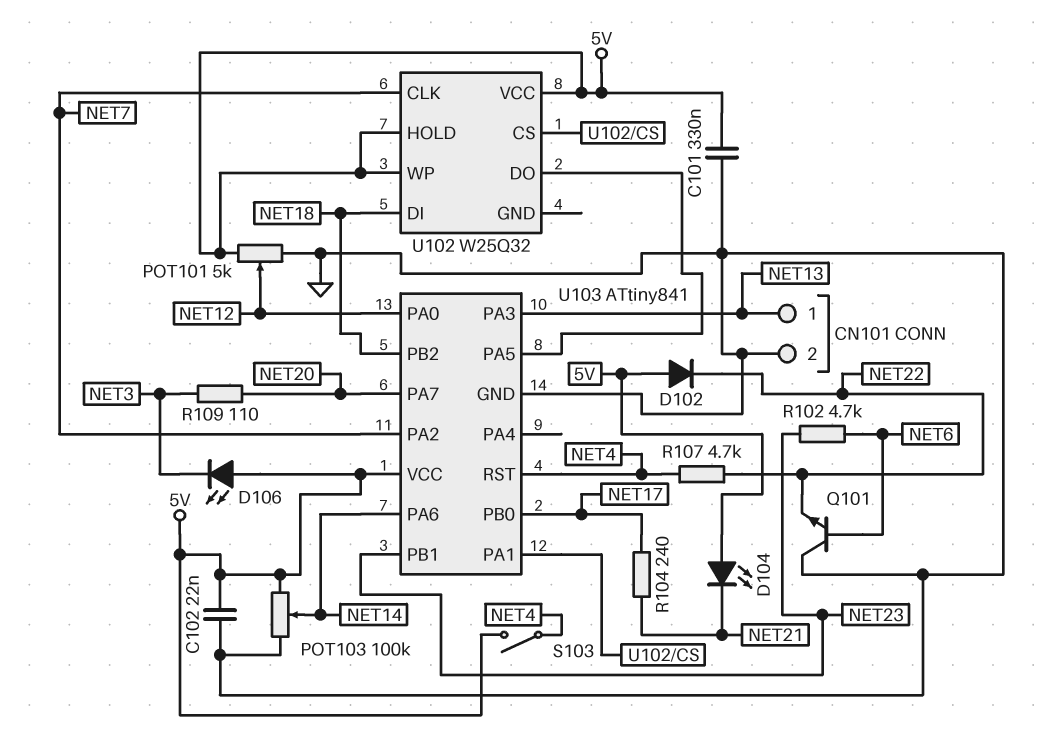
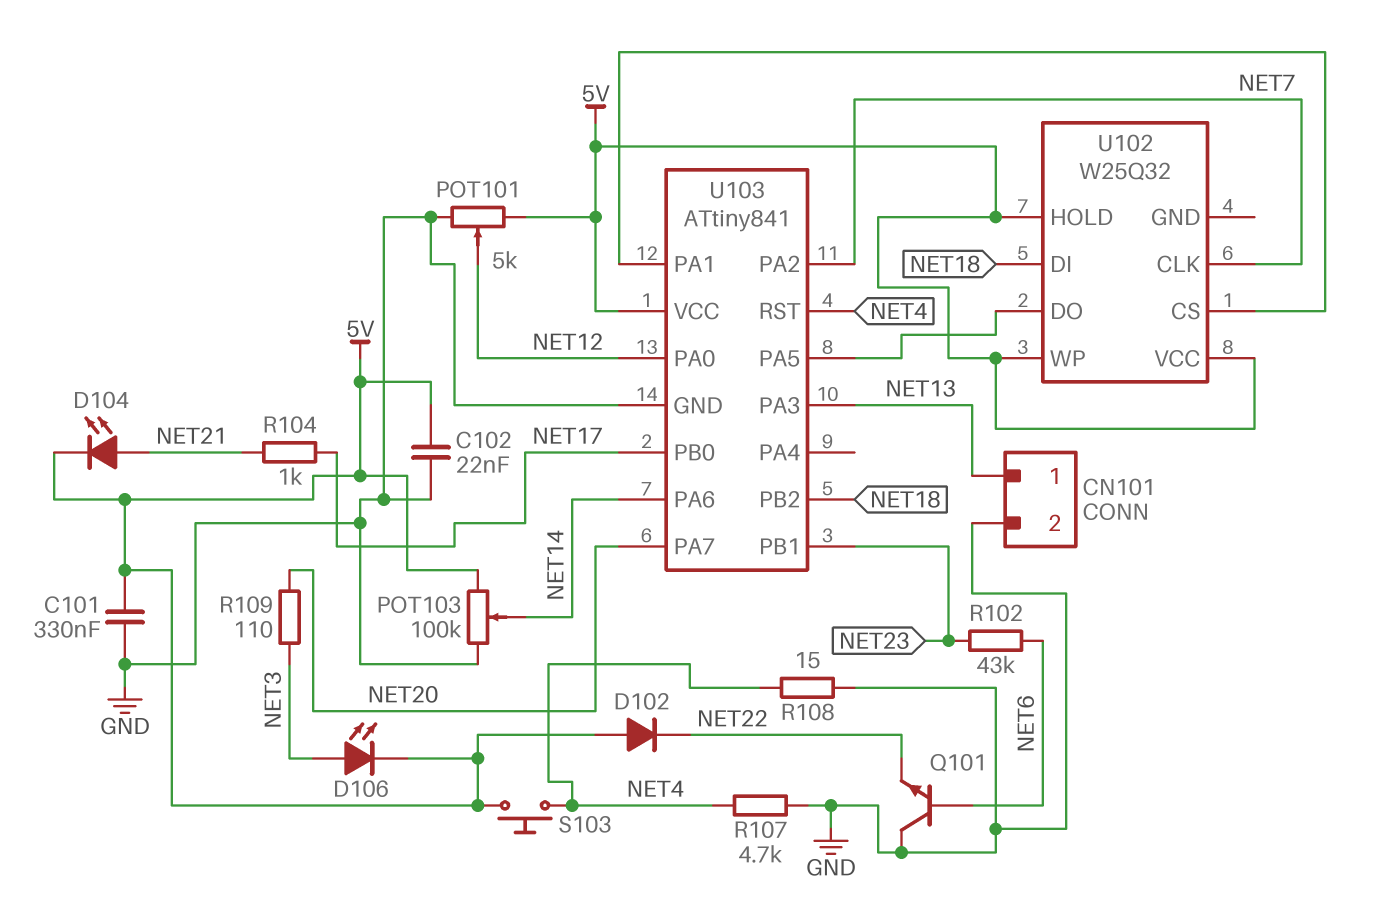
D104: LED (A 5V, K NET21) -> LED (A NET21, K 5V)
D106: LED (A 5V, K NET3) -> LED (A NET3, K 5V)
R102: 4.7k (NET6, NET23) -> 43k (NET6, NET23)
R104: 240 (NET17, NET21) -> 1k (NET17, NET21)
R107: 4.7k (NET4, NET22) -> 4.7k (GND, NET4)
R108: none -> 15 (GND, NET4)
S103: switch (5V, NET4) -> button (5V, NET4)

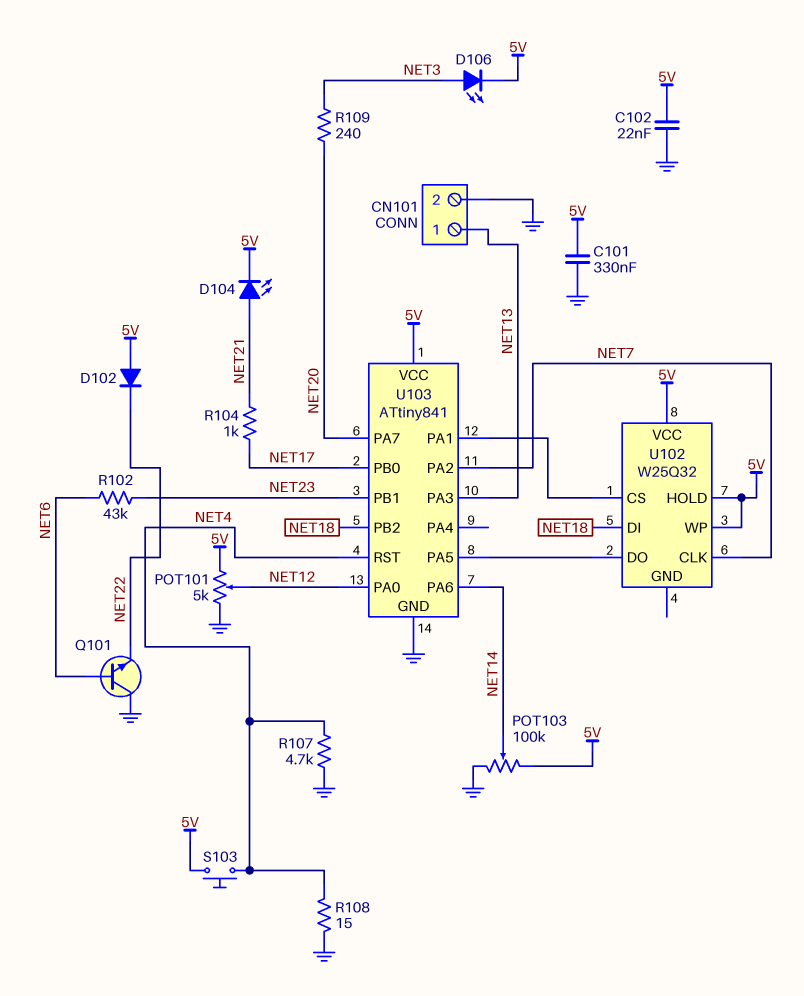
R109: 110 (NET3, NET20) -> 240 (NET3, NET20)

